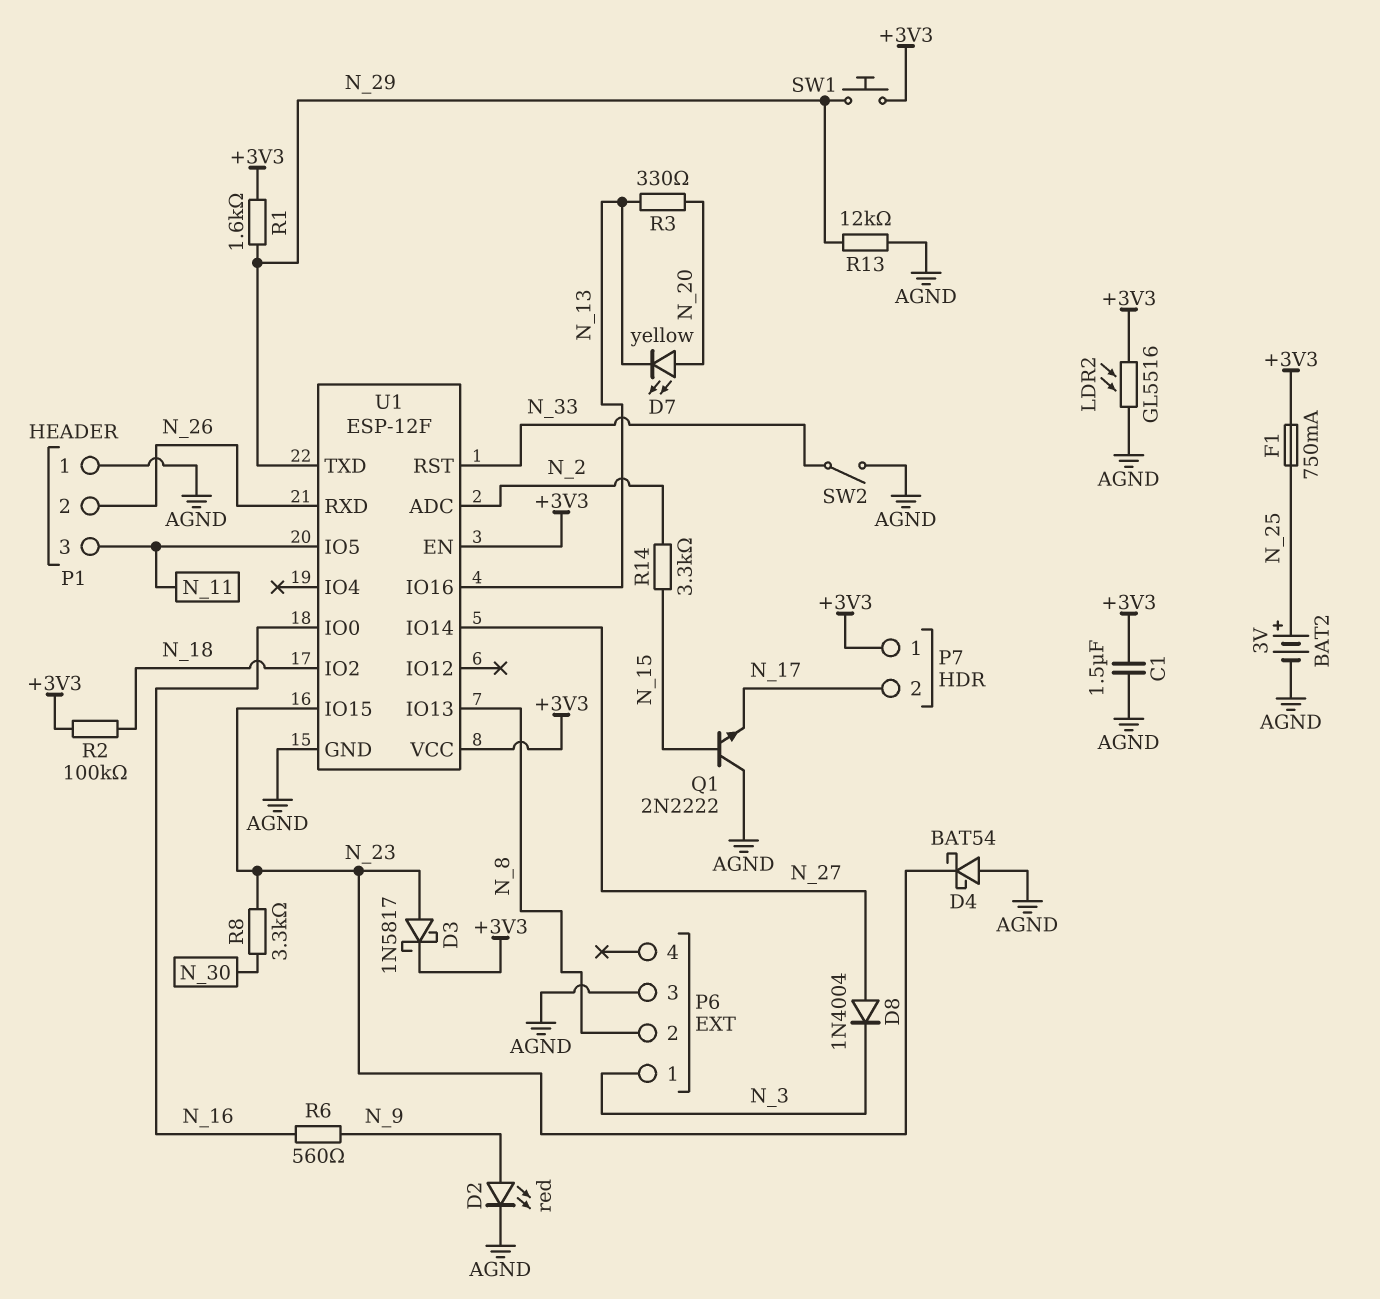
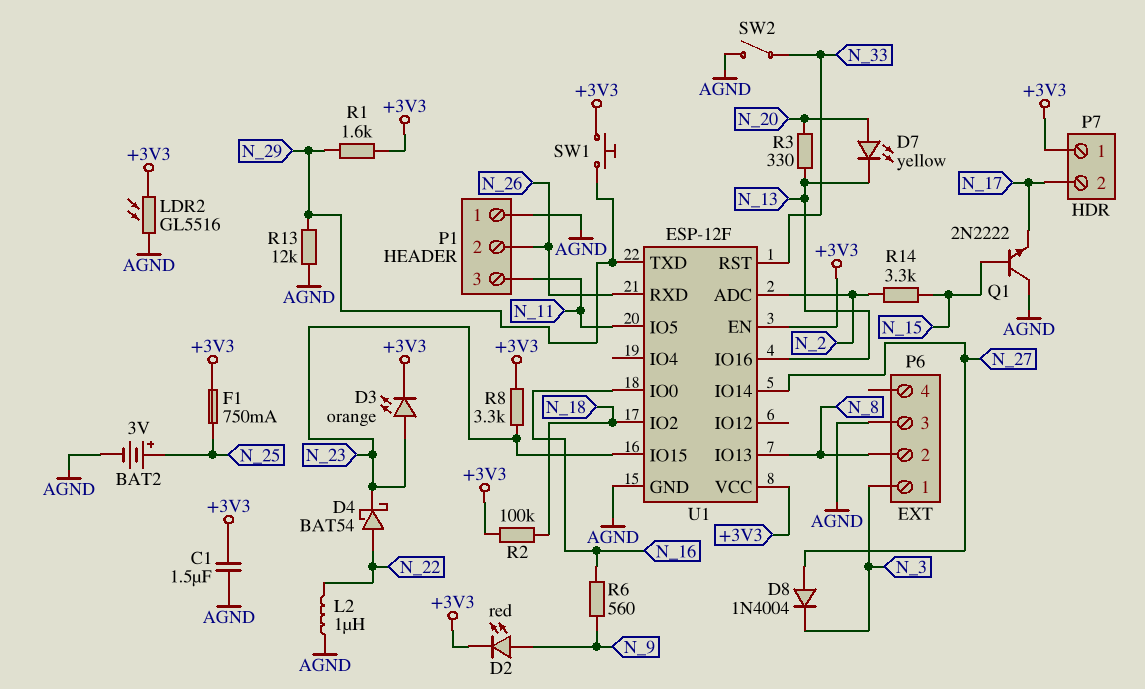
D2: LED red (A N_9, K AGND) -> LED red (A N_9, K +3V3)
D3: schottky 1N5817 (A N_23, K +3V3) -> LED orange (A N_23, K +3V3)
D4: schottky BAT54 (A AGND, K N_23) -> schottky BAT54 (A N_22, K N_23)
L2: none -> 1uH (AGND, N_22)
R8: 3.3k (N_23, N_30) -> 3.3k (+3V3, N_23)

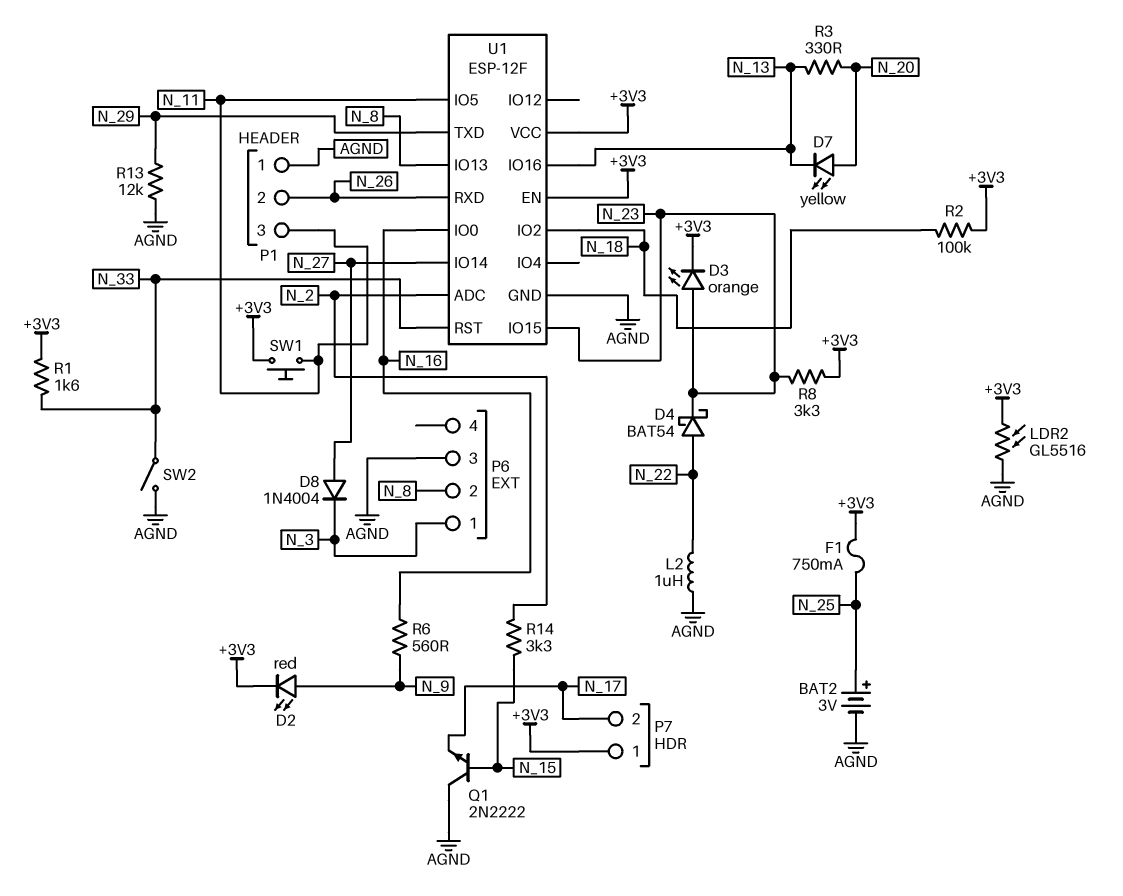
C1: 1.5uF (+3V3, AGND) -> none
R1: 1.6k (+3V3, N_29) -> 1.6k (+3V3, N_33)
SW1: button (+3V3, N_29) -> button (+3V3, N_11)

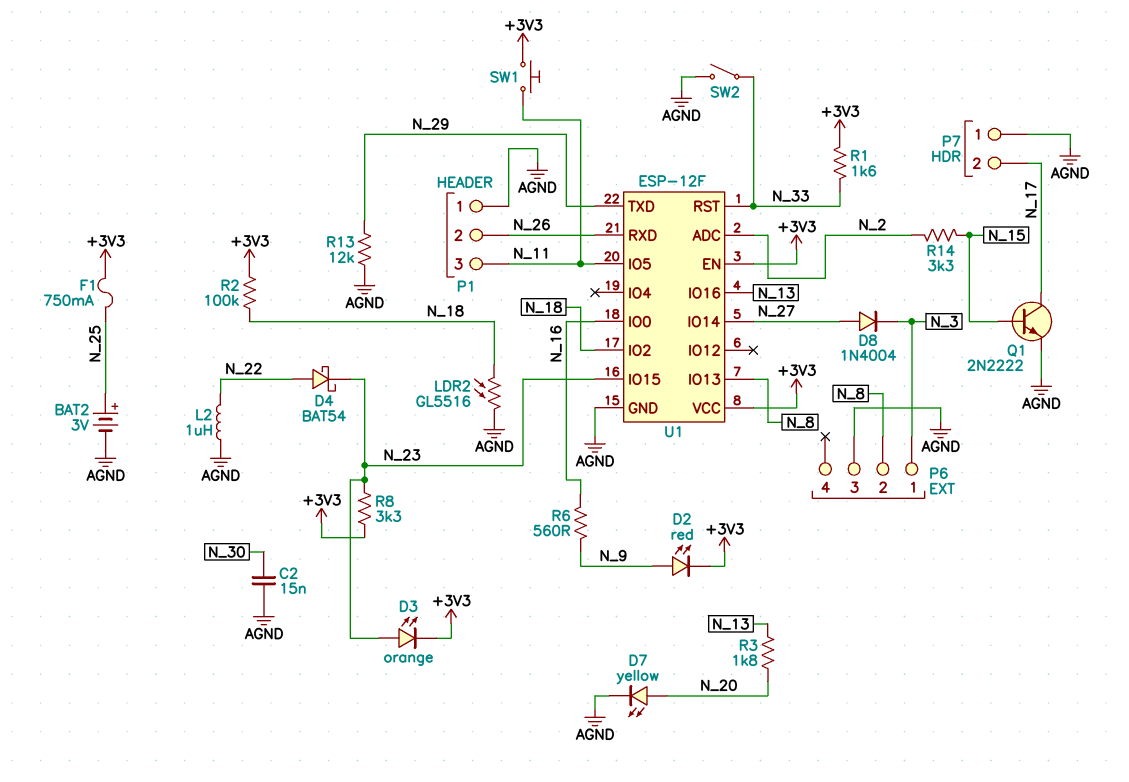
C2: none -> 15nF (AGND, N_30)
D7: LED yellow (A N_20, K N_13) -> LED yellow (A N_20, K AGND)
LDR2: GL5516 (+3V3, AGND) -> GL5516 (AGND, N_18)
P7 pin 1: +3V3 -> AGND
Q1: NPN 2N2222 (B N_15, C AGND, E N_17) -> NPN 2N2222 (B N_15, C N_17, E AGND)
R3: 330 (N_13, N_20) -> 1.8k (N_13, N_20)

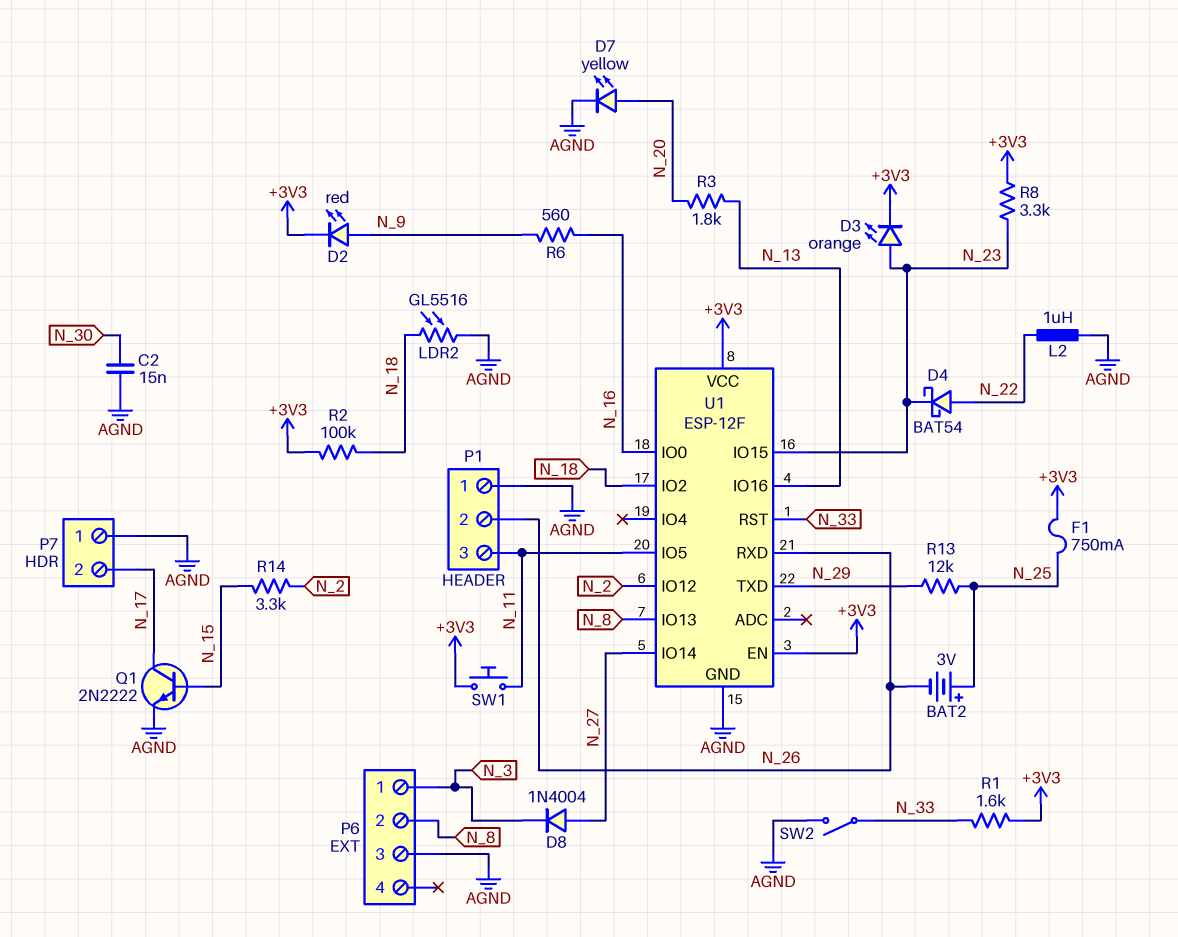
BAT2: 3V (plus N_25, minus AGND) -> 3V (plus N_25, minus N_26)
R13: 12k (AGND, N_29) -> 12k (N_25, N_29)
U1 pin ADC: N_2 -> none
U1 pin IO12: none -> N_2

